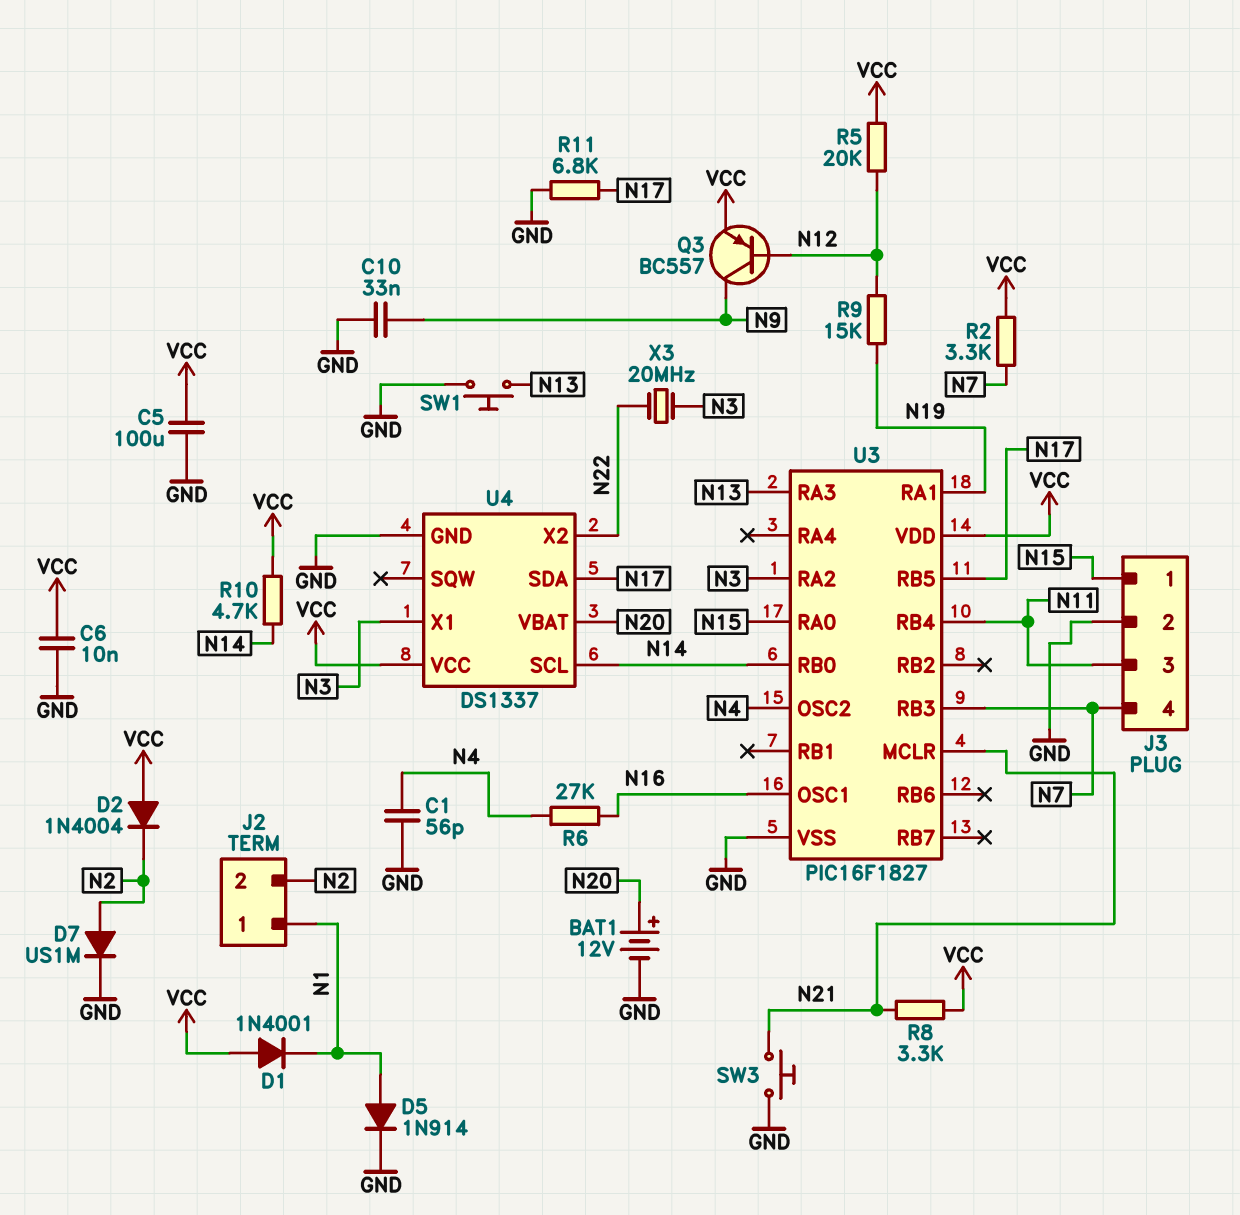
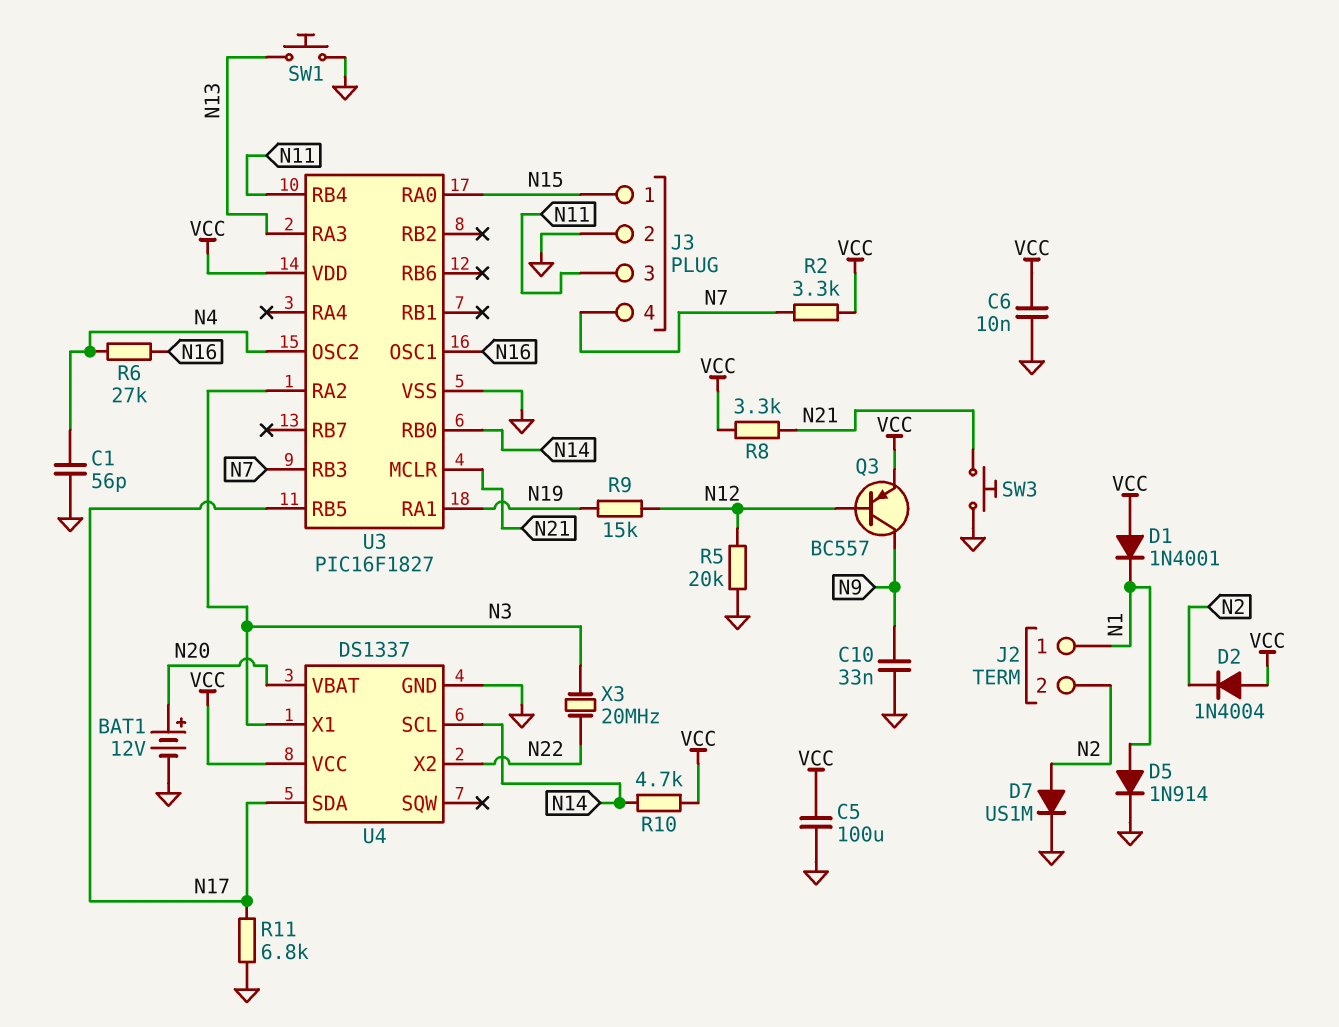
R5: 20k (N12, VCC) -> 20k (GND, N12)

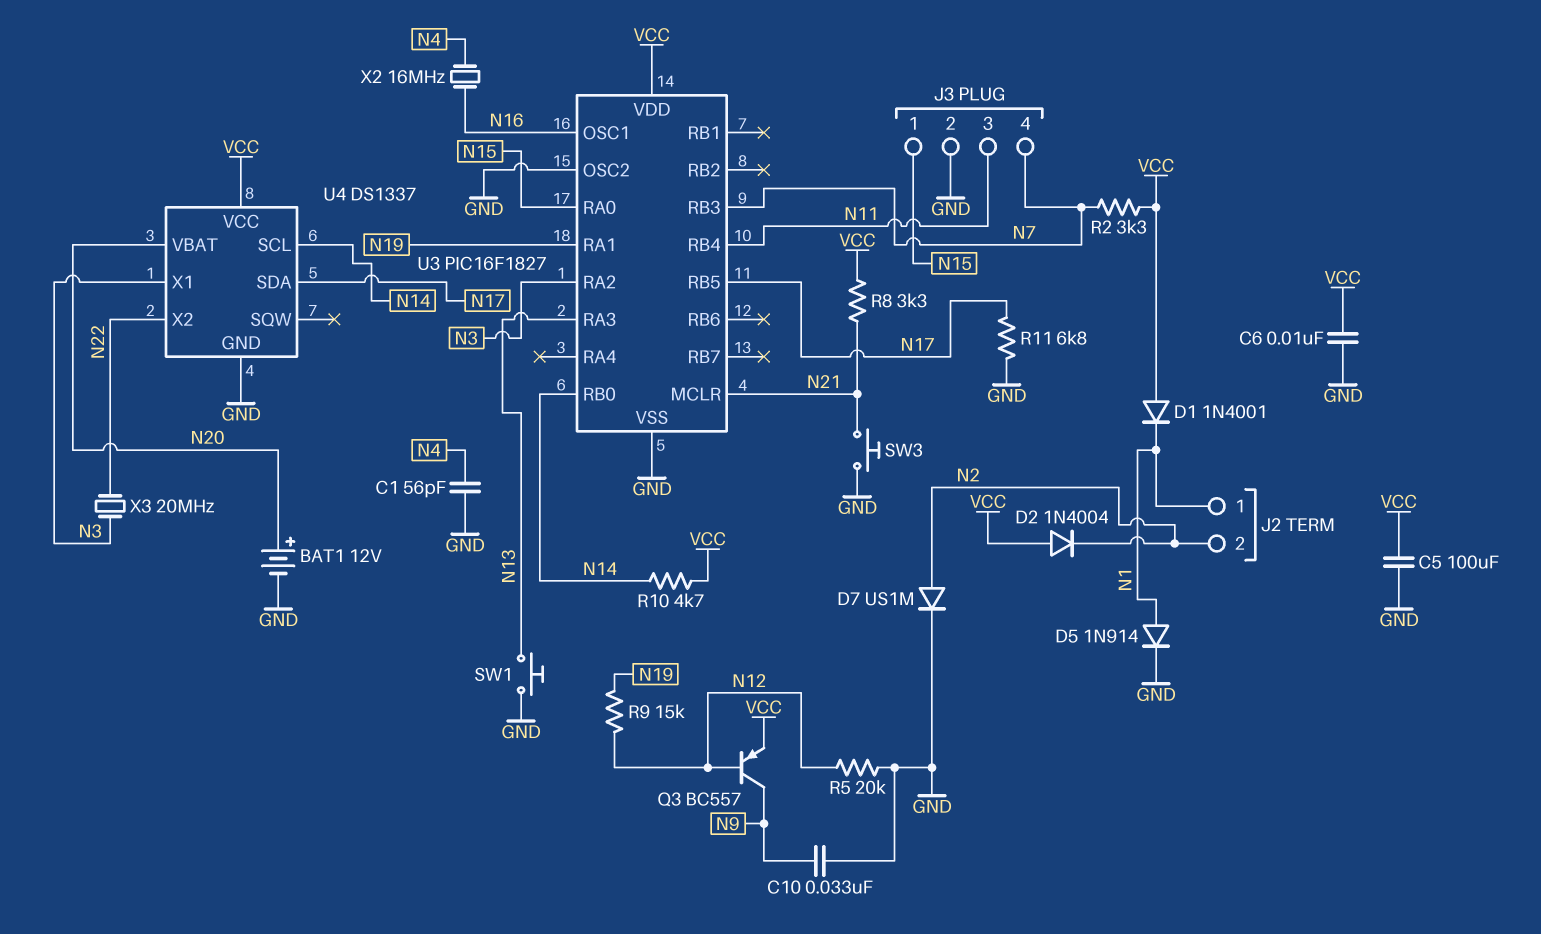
R6: 27k (N4, N16) -> none
U3 pin OSC2: N4 -> GND
X2: none -> 16MHz (N4, N16)

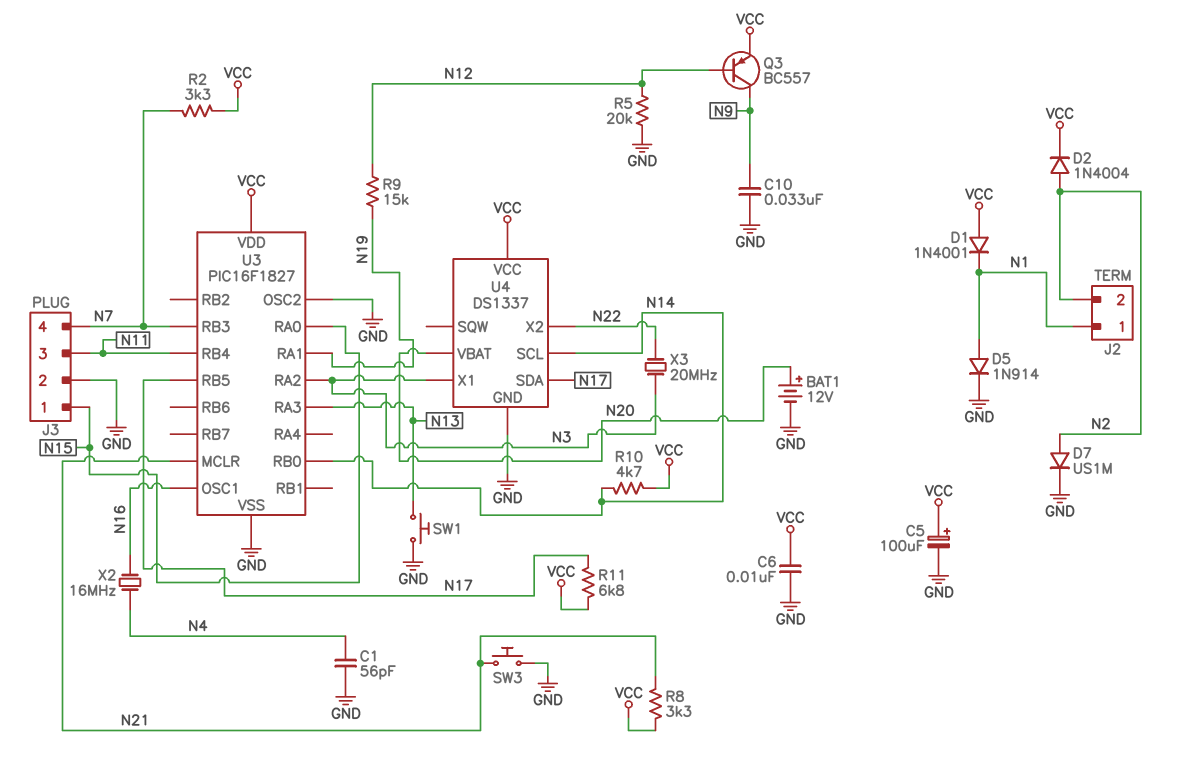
C5: 100uF (GND, VCC) -> 100uF (plus VCC, minus GND)
D2: diode 1N4004 (A VCC, K N2) -> diode 1N4004 (A N2, K VCC)
R11: 6.8k (GND, N17) -> 6.8k (N17, VCC)

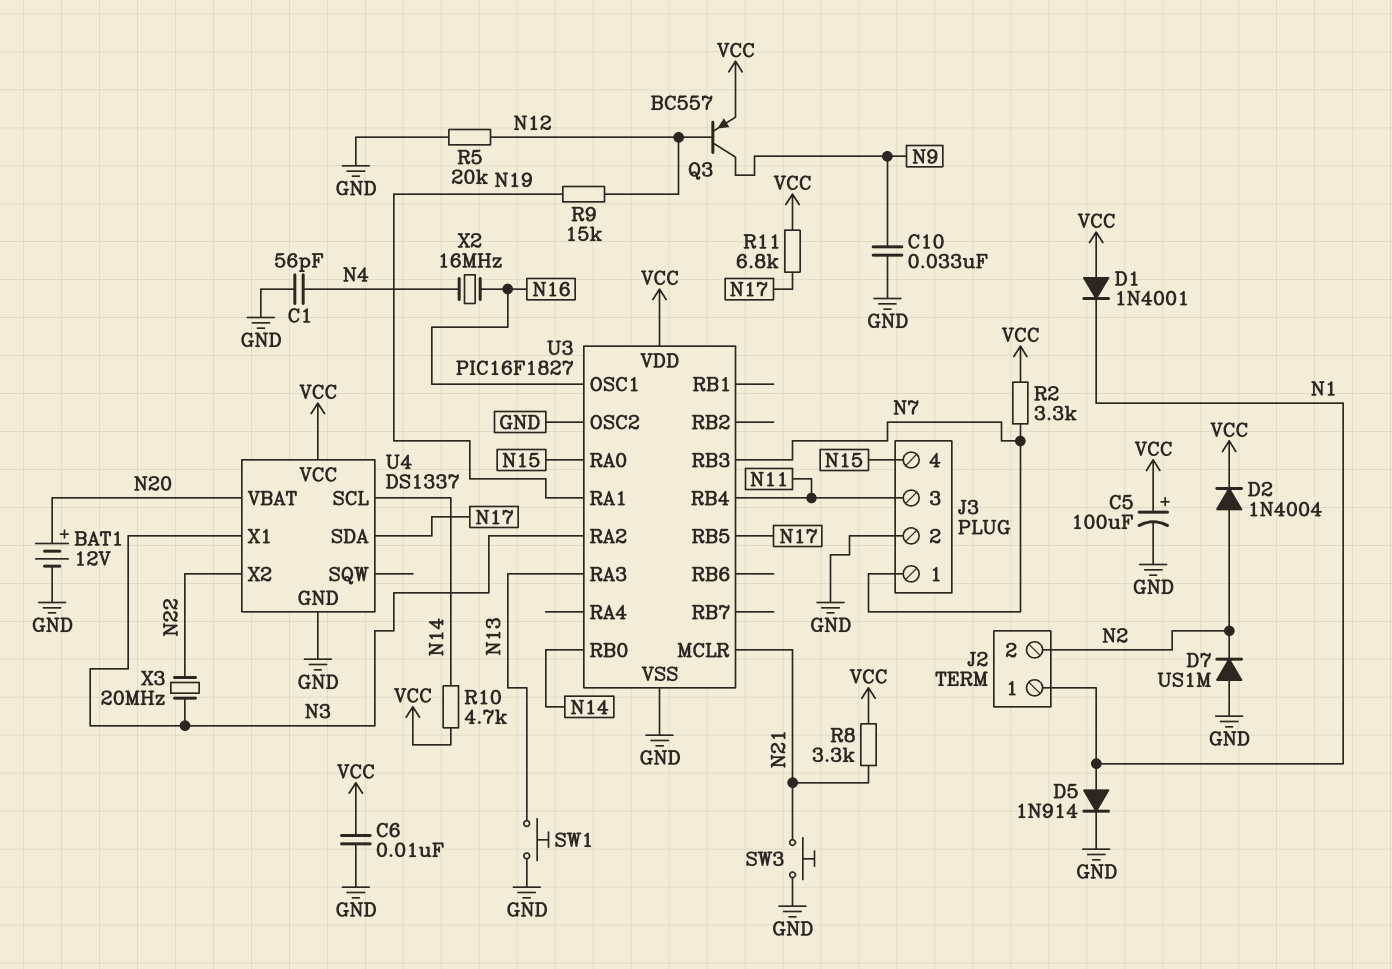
D7: diode US1M (A N2, K GND) -> diode US1M (A GND, K N2)
J3 pin 1: N15 -> N7
J3 pin 4: N7 -> N15

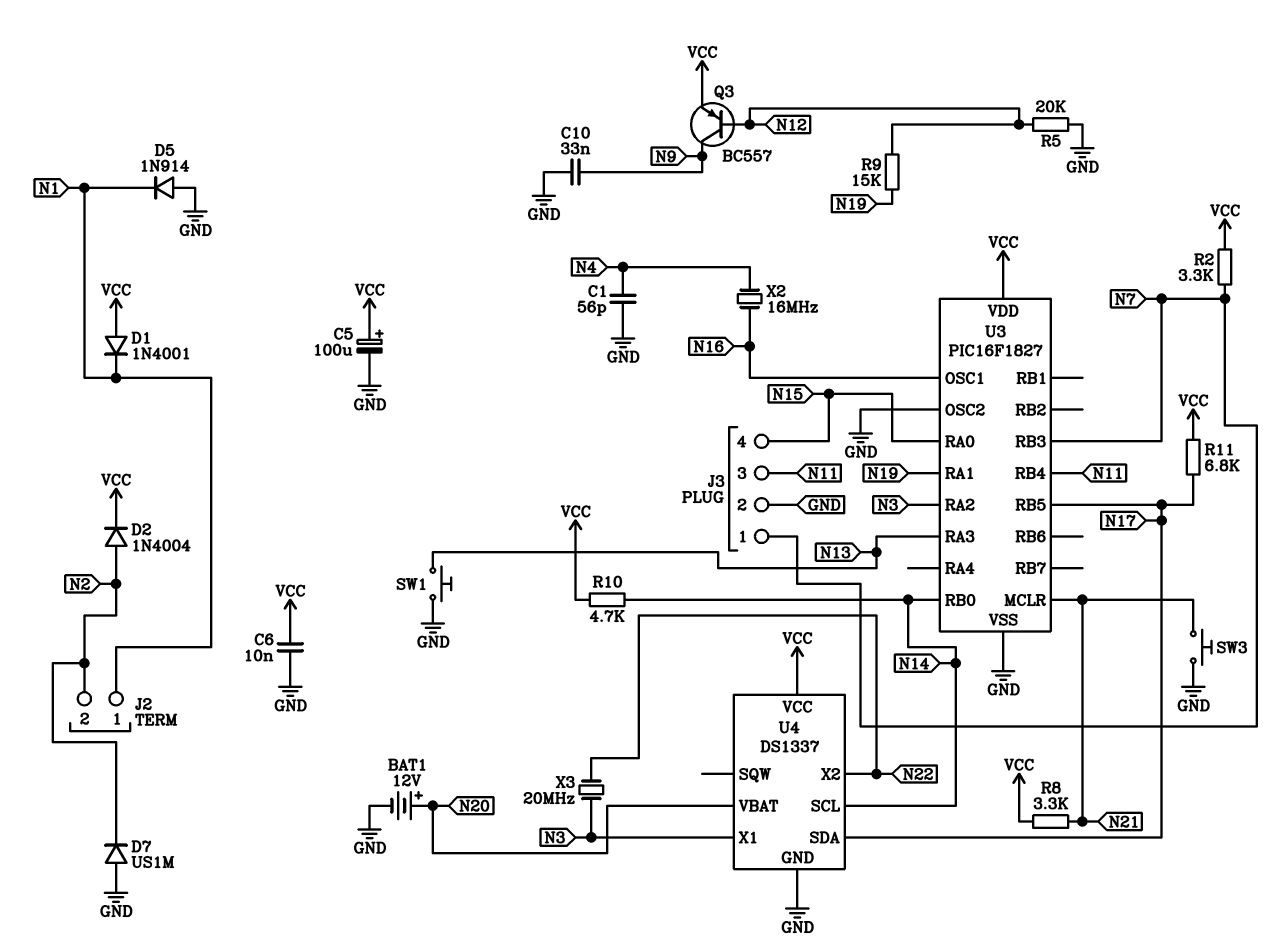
D5: diode 1N914 (A N1, K GND) -> diode 1N914 (A GND, K N1)

